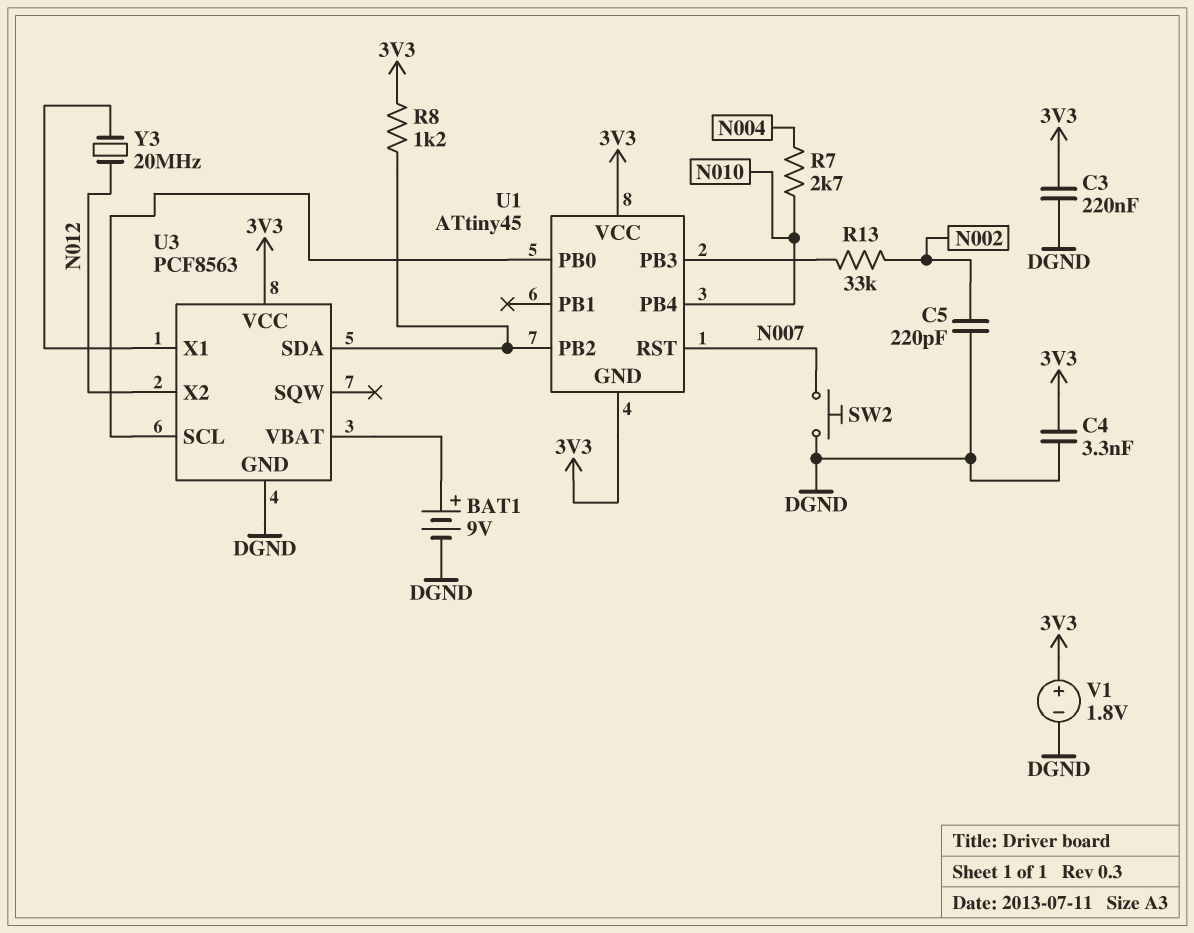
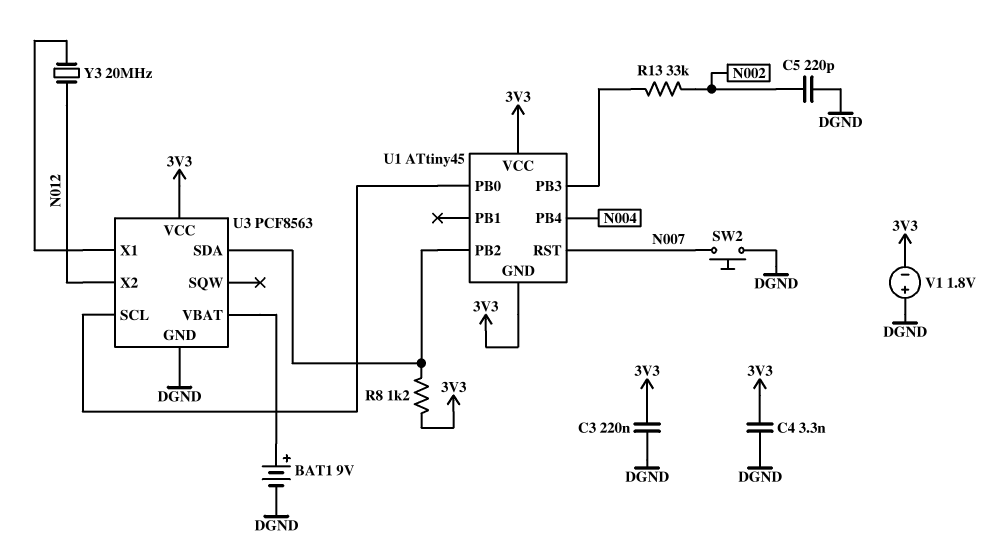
R7: 2.7k (N004, N010) -> none
U1 pin PB4: N010 -> N004
V1: 1.8V (plus 3V3, minus DGND) -> 1.8V (plus DGND, minus 3V3)

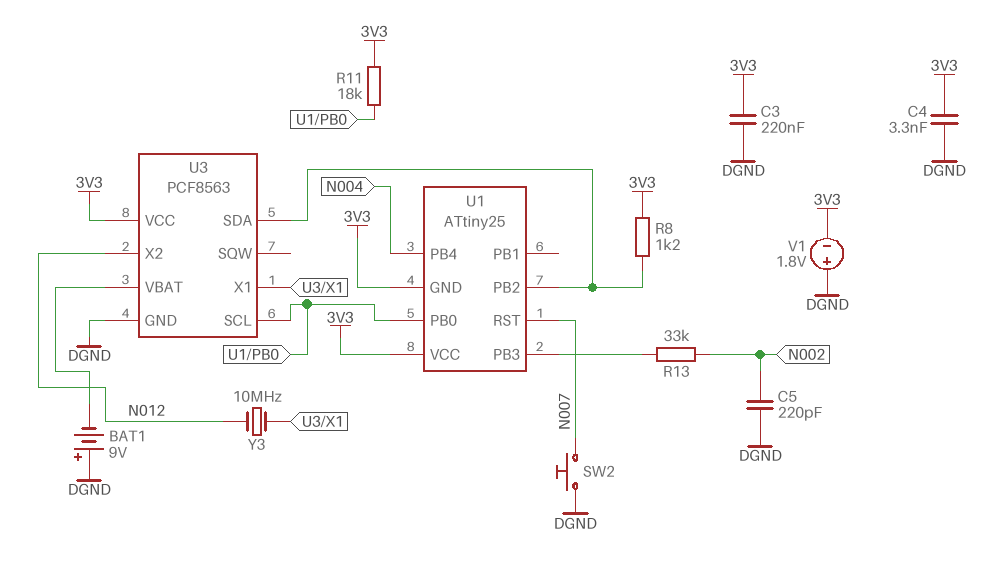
BAT1: 9V (plus U3/VBAT, minus DGND) -> 9V (plus DGND, minus U3/VBAT)
R11: none -> 18k (3V3, U1/PB0)
U1: ATtiny45 -> ATtiny25
Y3: 20MHz (N012, U3/X1) -> 10MHz (N012, U3/X1)

